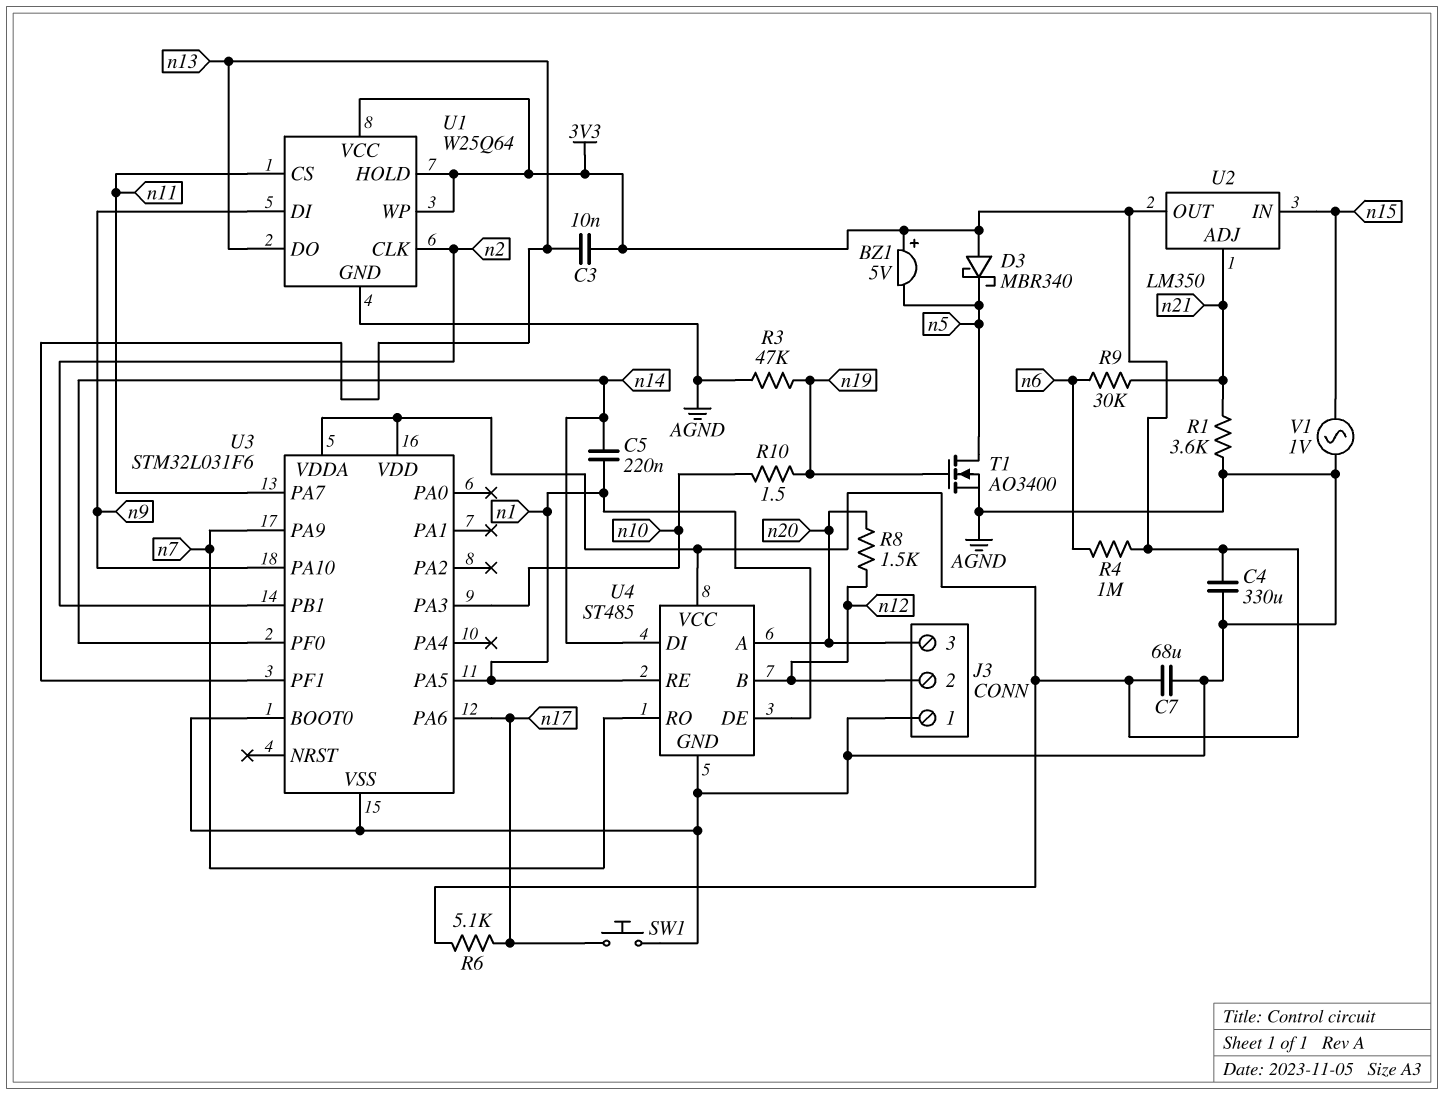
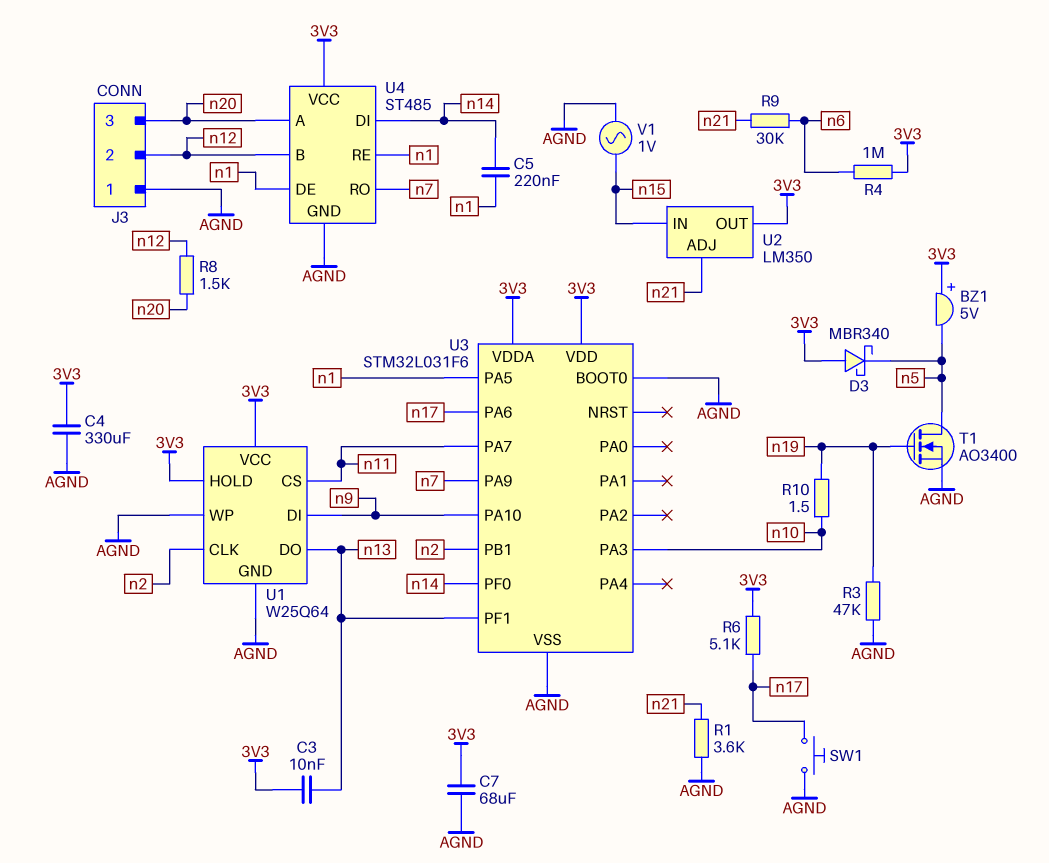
U1 pin WP: 3V3 -> AGND

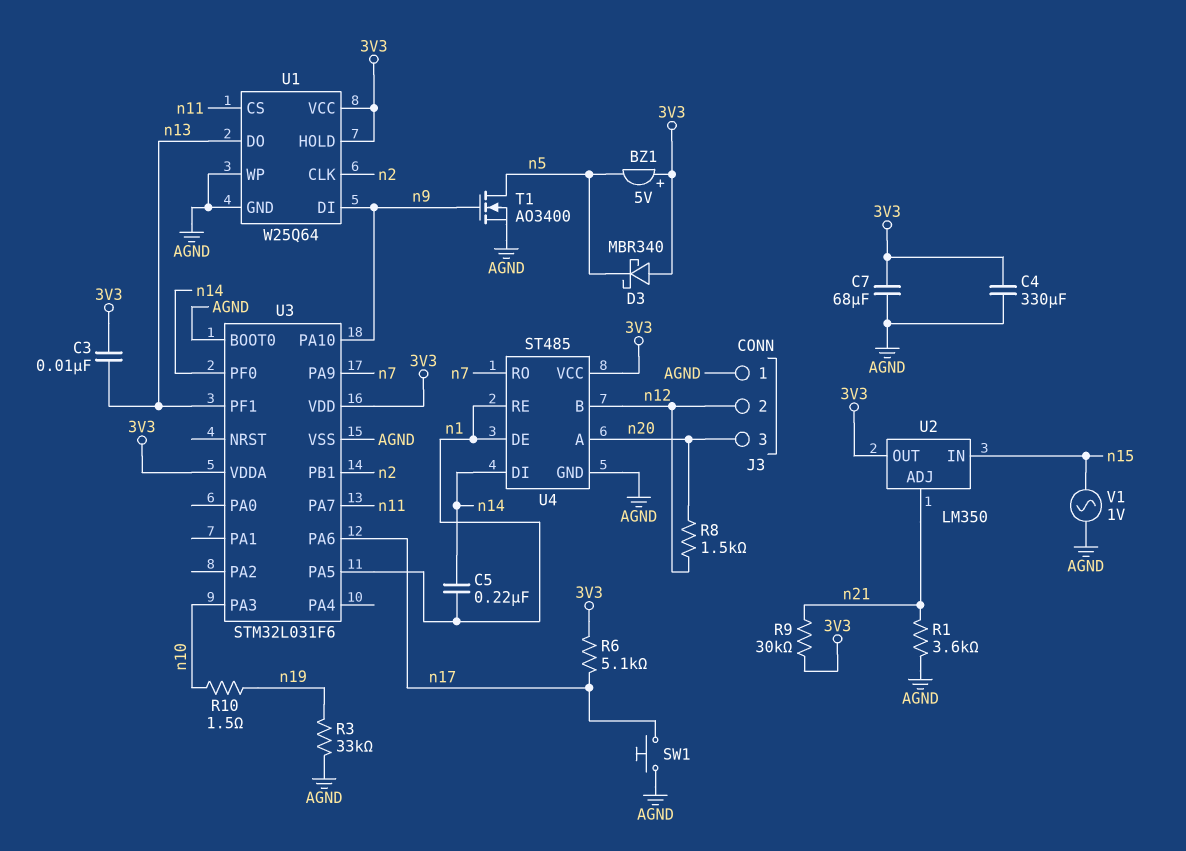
R3: 47k (AGND, n19) -> 33k (AGND, n19)
R4: 1M (3V3, n6) -> none
R9: 30k (n6, n21) -> 30k (3V3, n21)
T1: NMOS AO3400 (G n19, D n5, S AGND) -> NMOS AO3400 (G n9, D n5, S AGND)

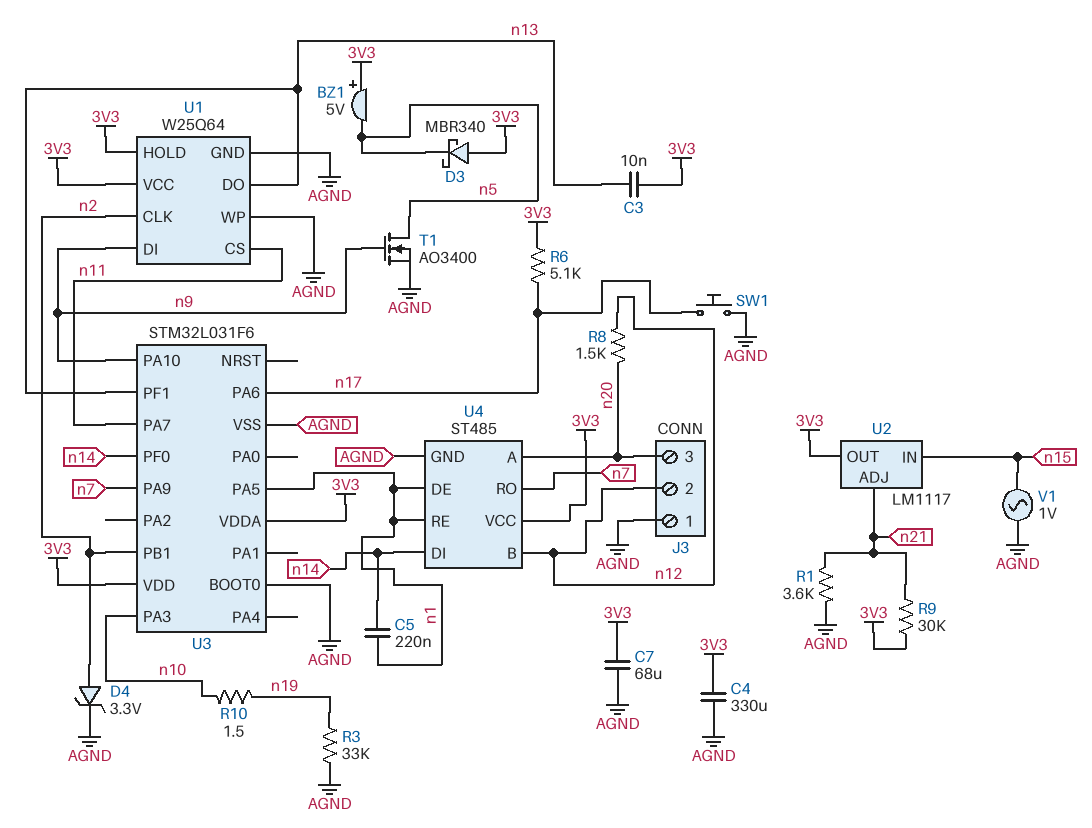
D4: none -> zener 3.3V (A n2, K AGND)
U2: LM350 -> LM1117

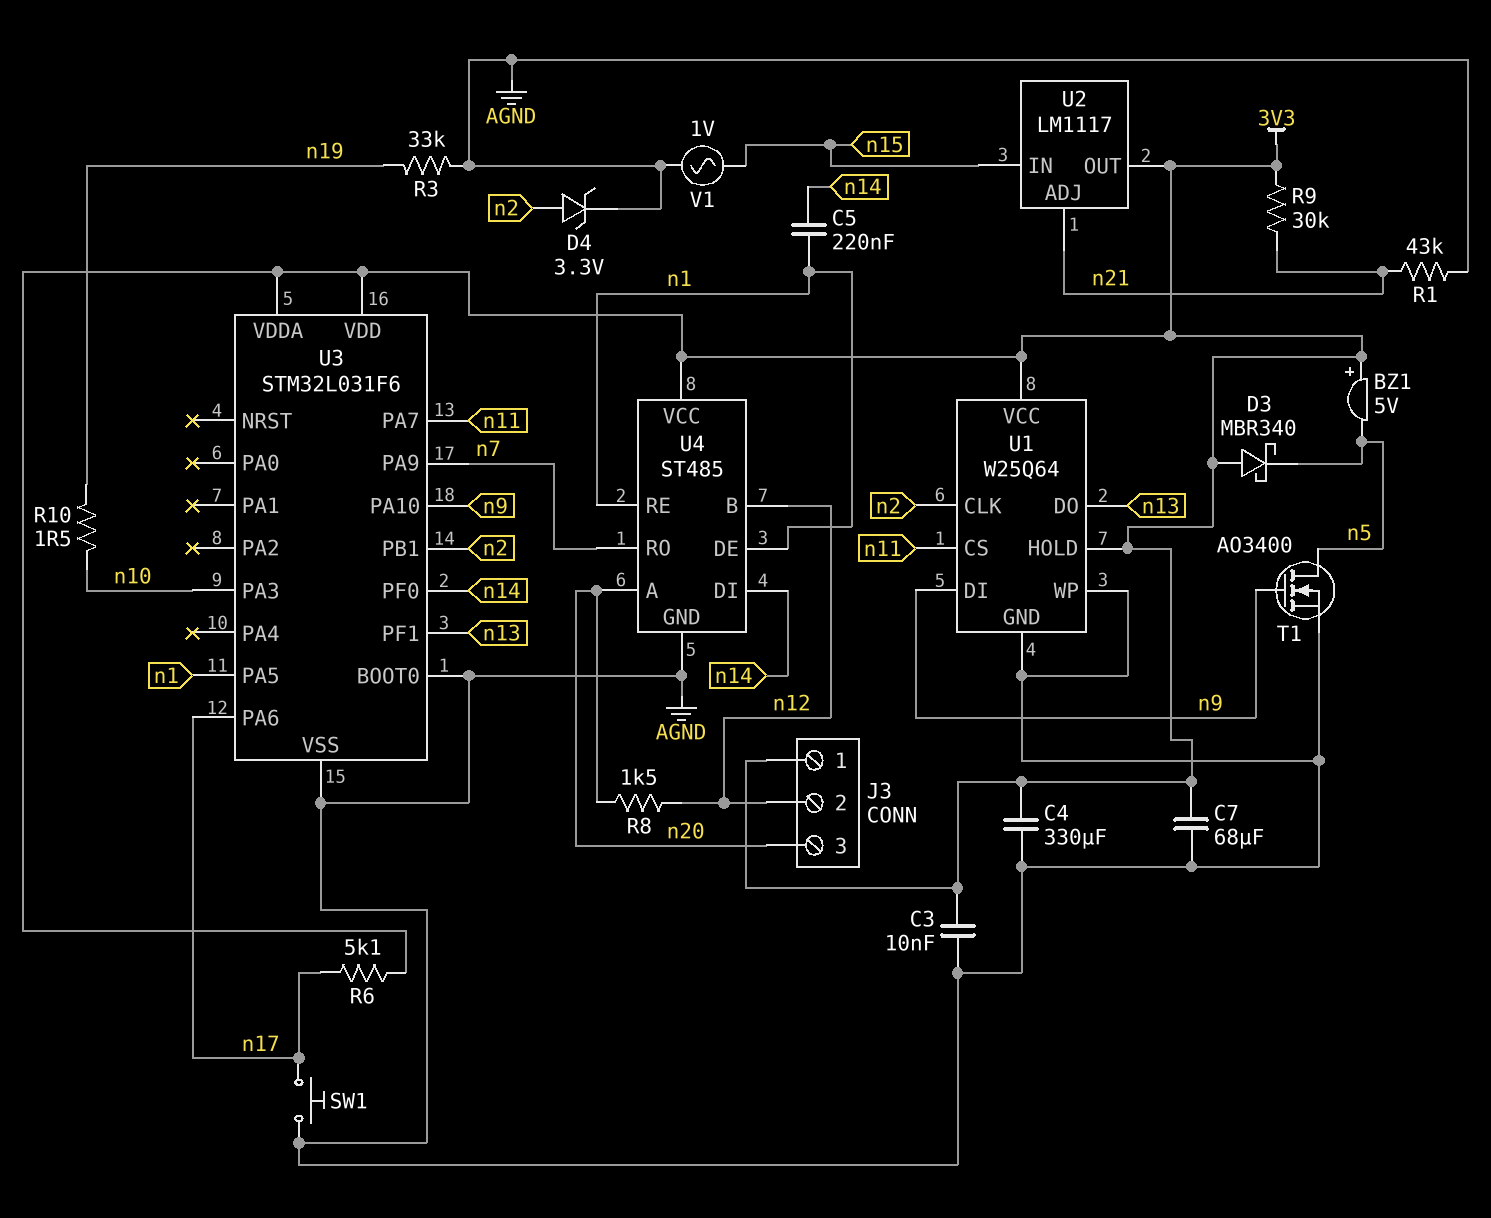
C3: 10nF (3V3, n13) -> 10nF (3V3, AGND)
J3 pin 1: AGND -> 3V3
R1: 3.6k (AGND, n21) -> 43k (AGND, n21)

